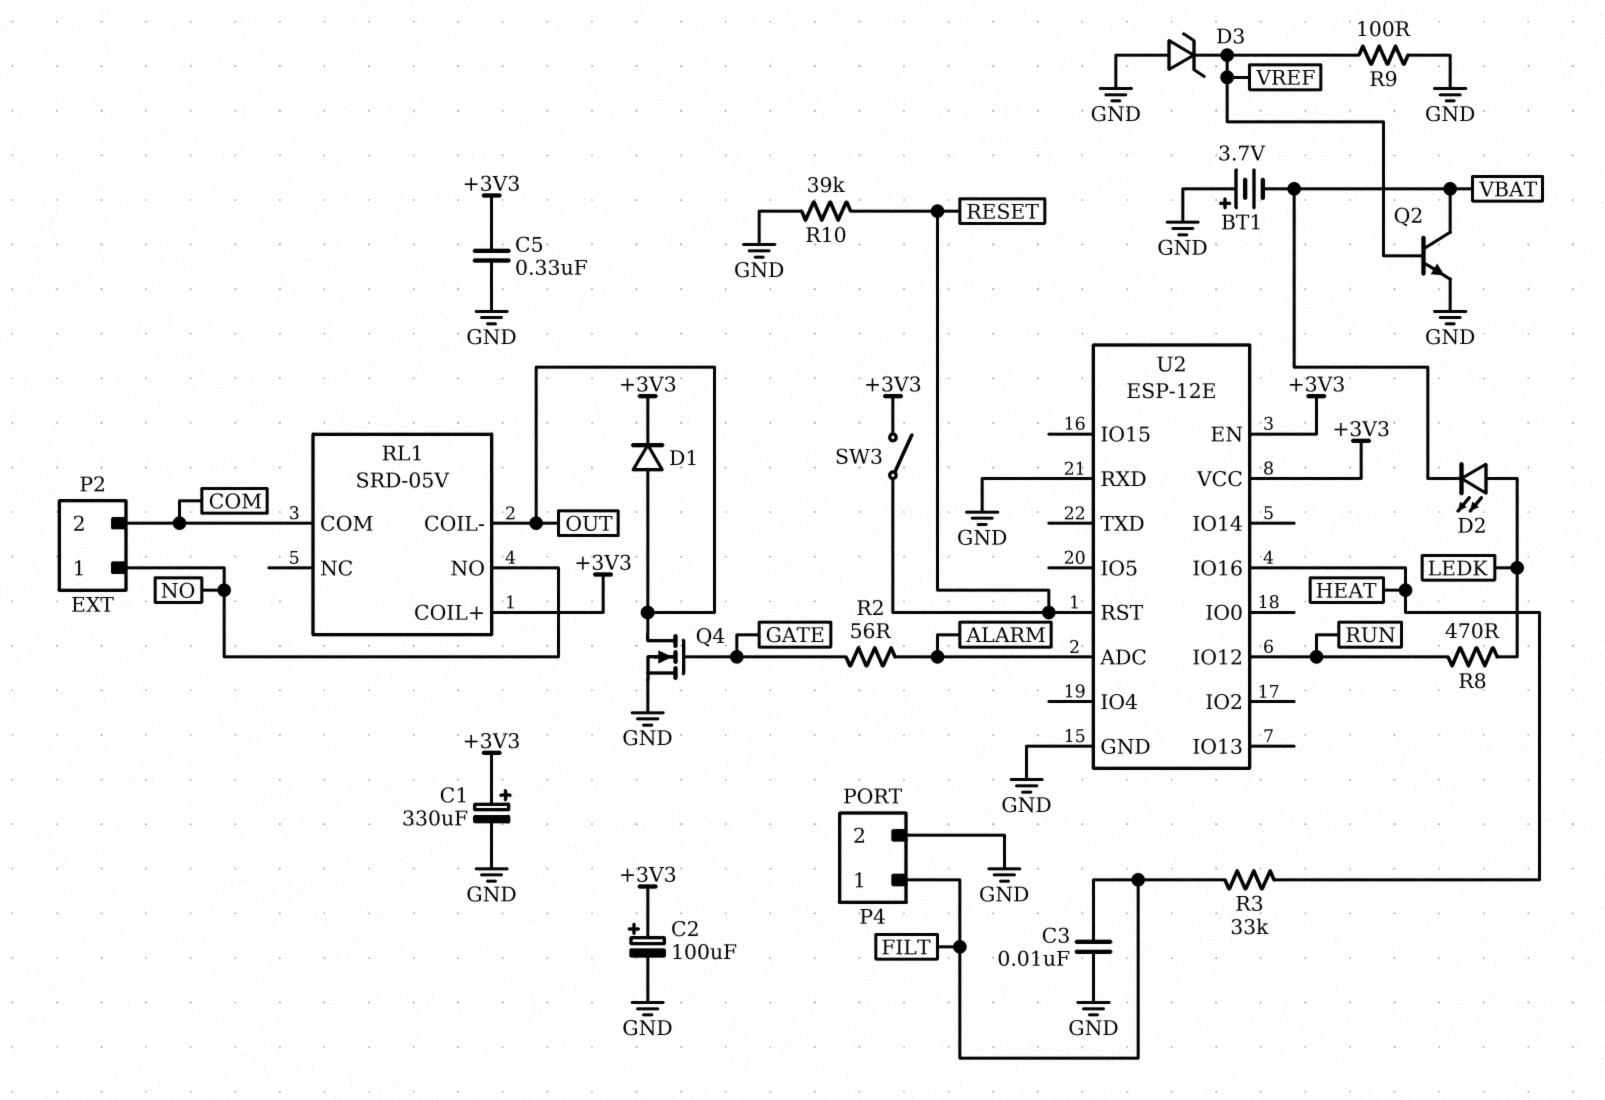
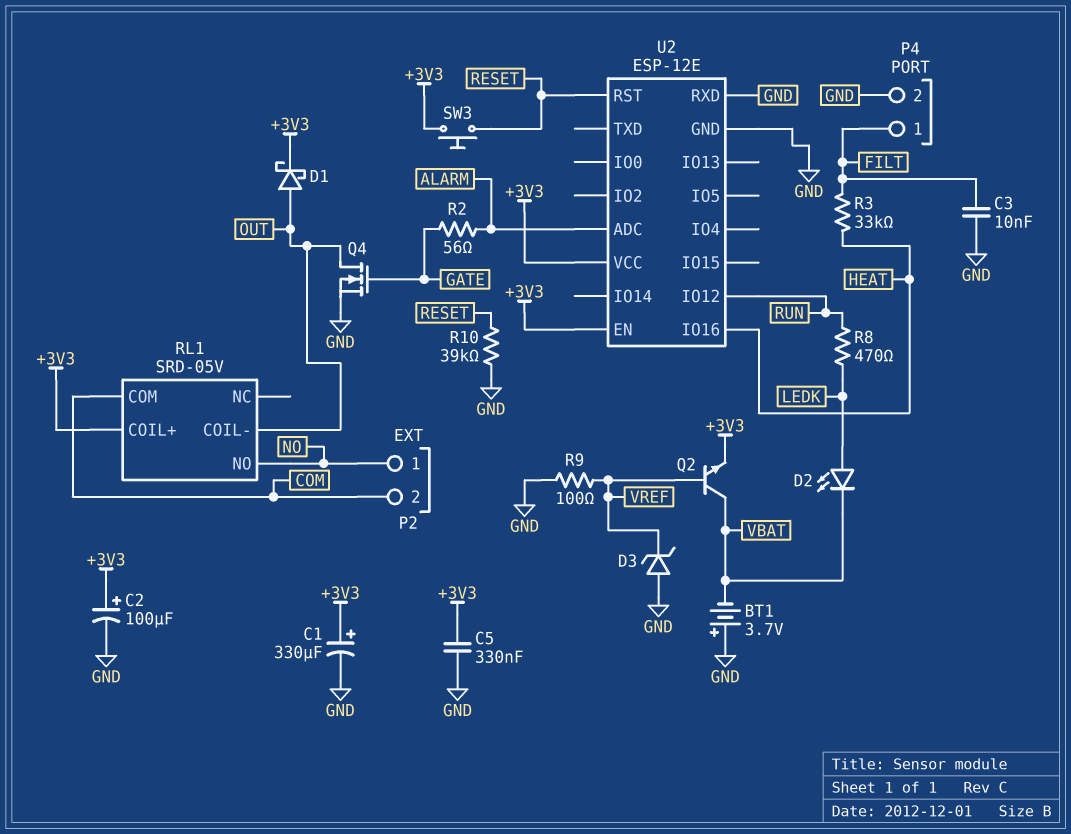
D1: diode (A OUT, K +3V3) -> schottky (A OUT, K +3V3)
Q2: NPN (B VREF, C VBAT, E GND) -> NPN (B VREF, C VBAT, E +3V3)
SW3: switch (+3V3, RESET) -> button (+3V3, RESET)

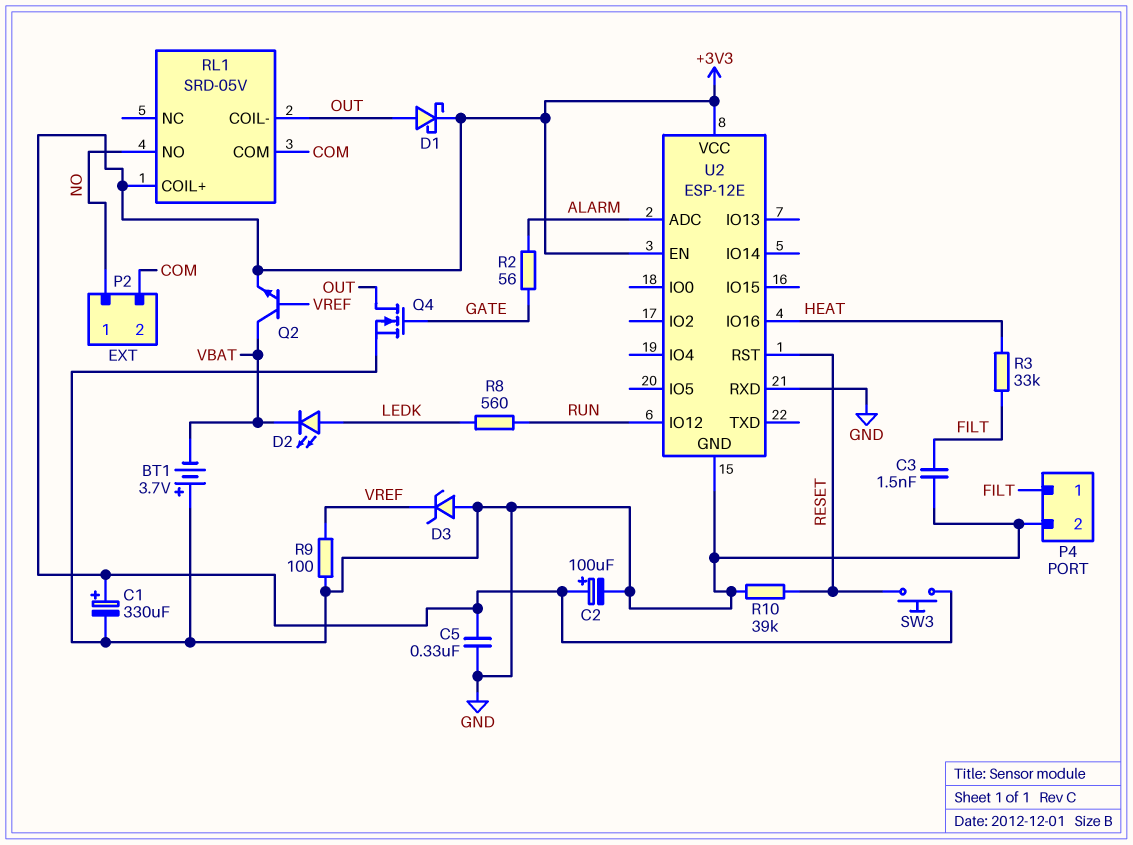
C3: 10nF (FILT, GND) -> 1.5nF (FILT, GND)
R8: 470 (LEDK, RUN) -> 560 (LEDK, RUN)

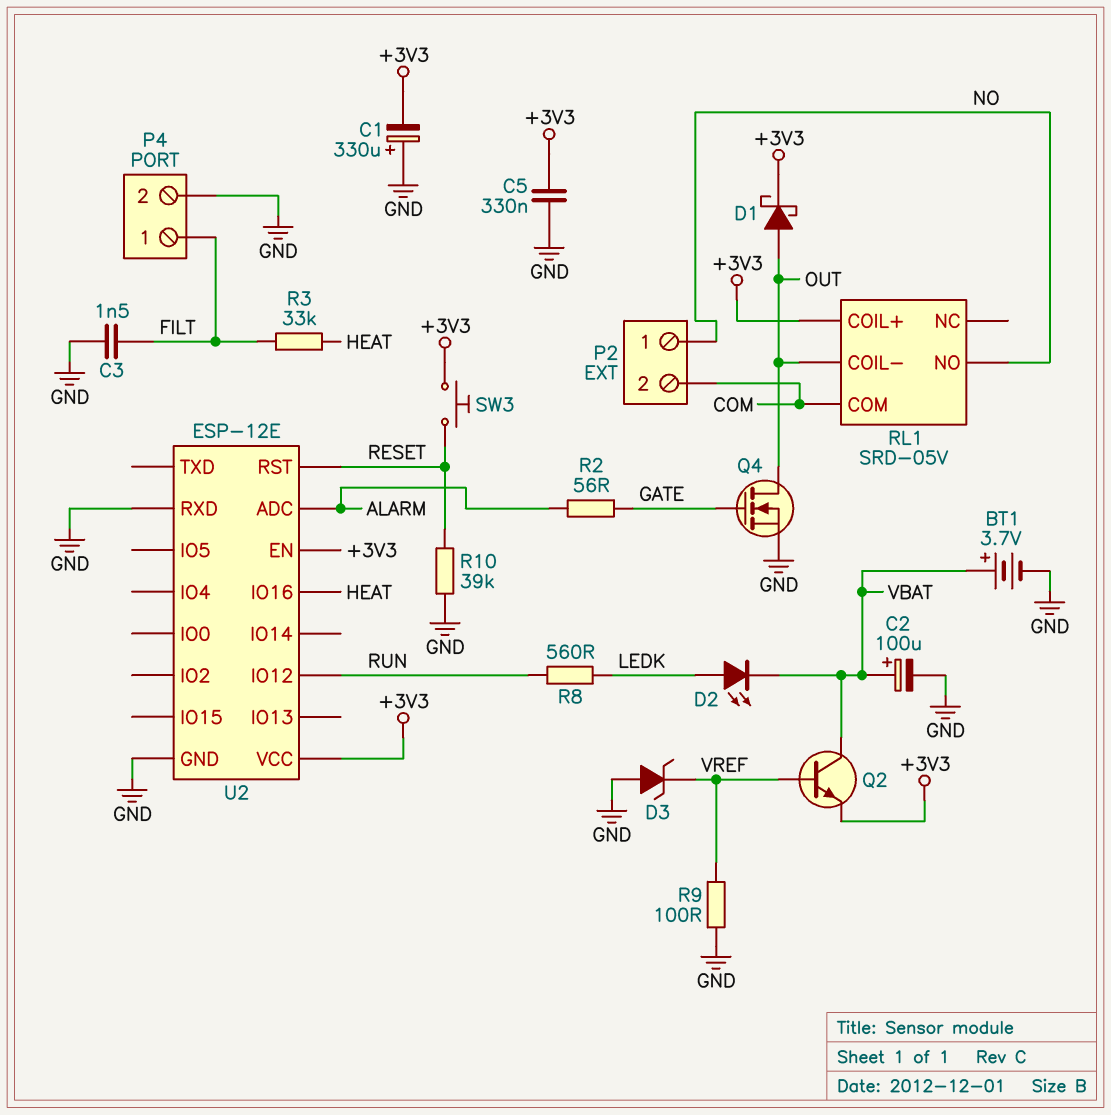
BT1: 3.7V (plus GND, minus VBAT) -> 3.7V (plus VBAT, minus GND)
C1: 330uF (plus +3V3, minus GND) -> 330uF (plus GND, minus +3V3)
C2: 100uF (plus +3V3, minus GND) -> 100uF (plus VBAT, minus GND)

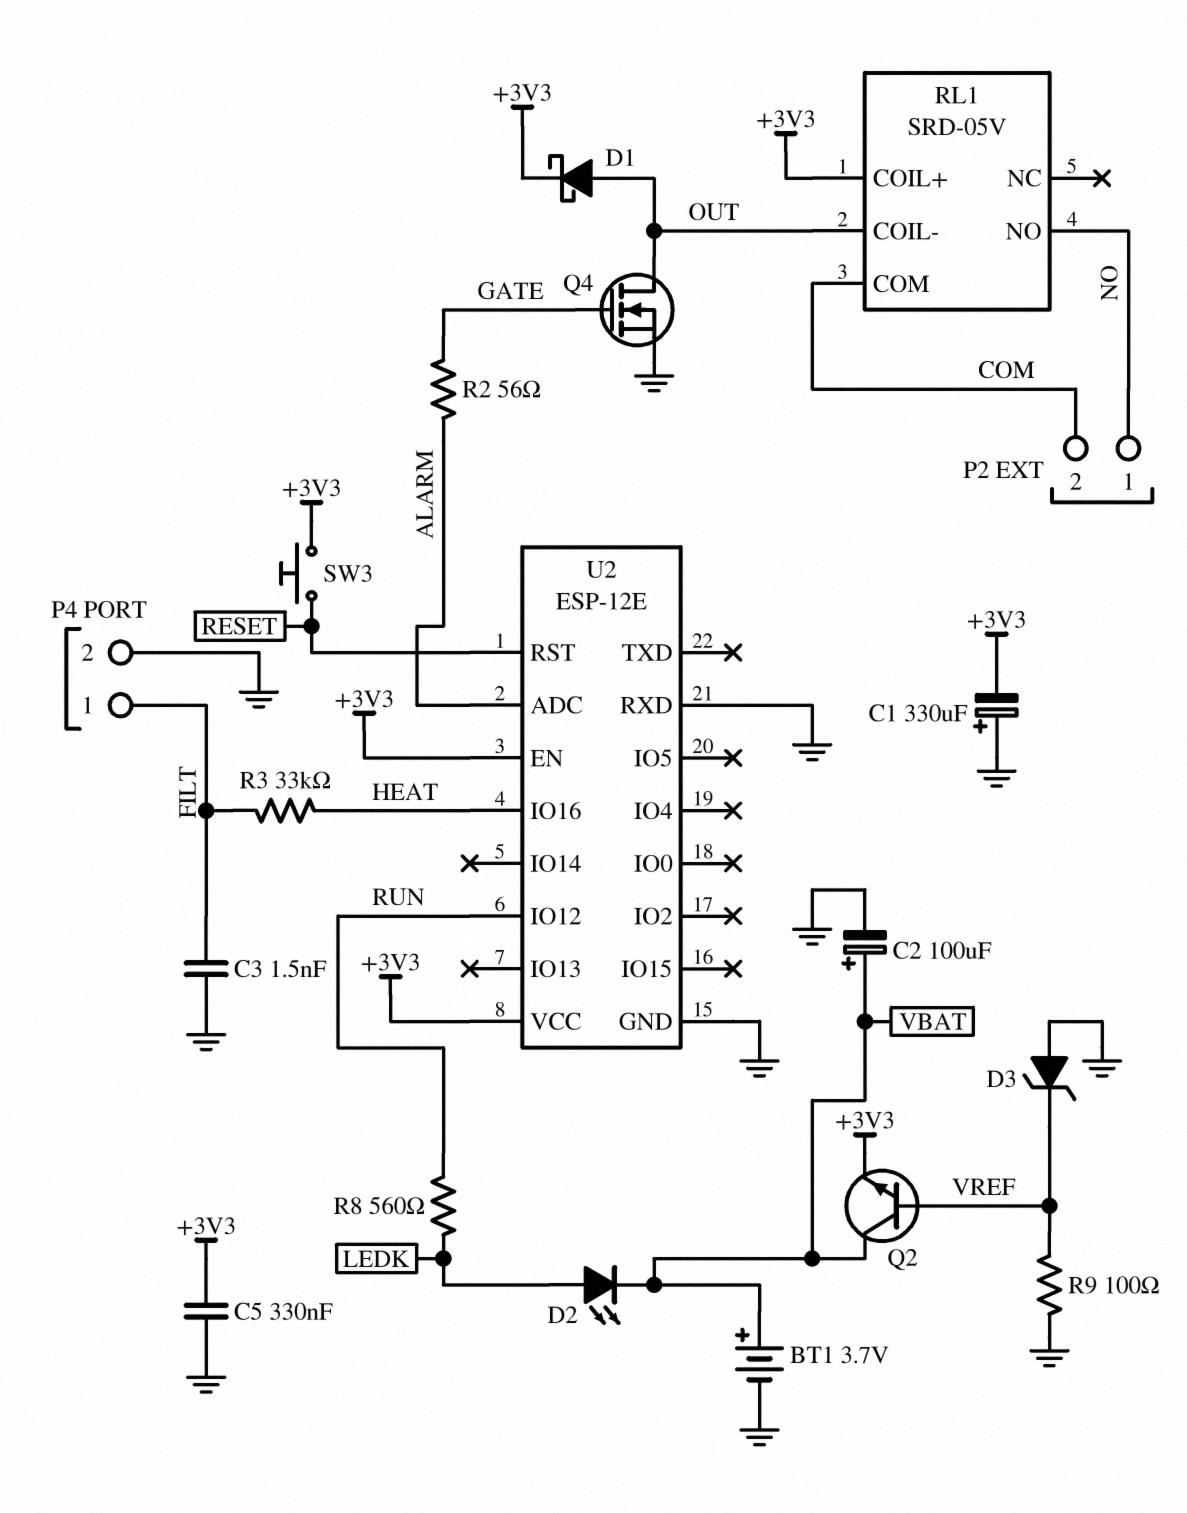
R10: 39k (GND, RESET) -> none

